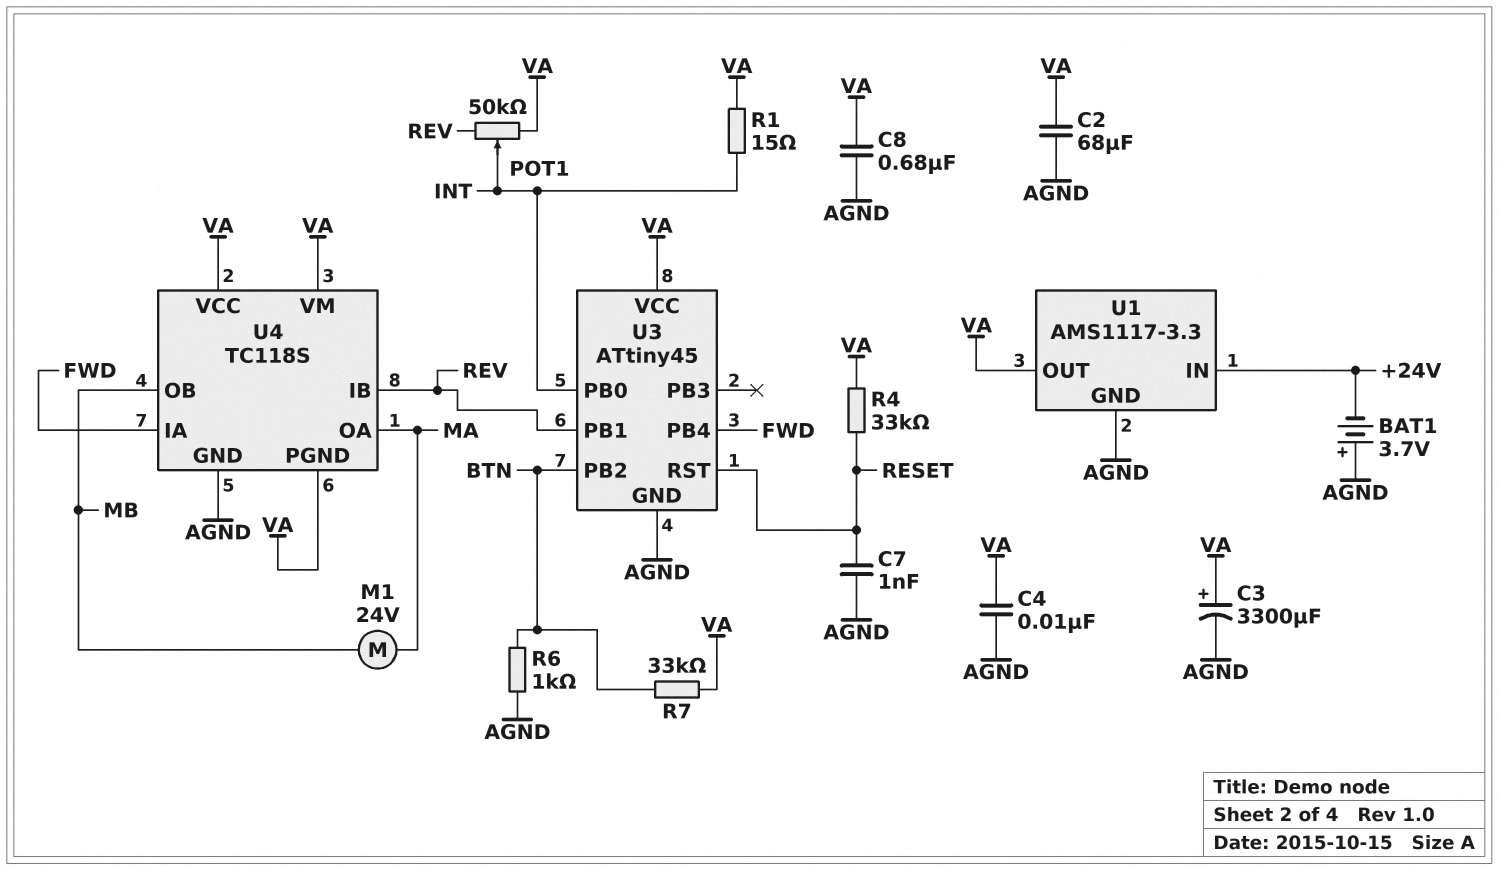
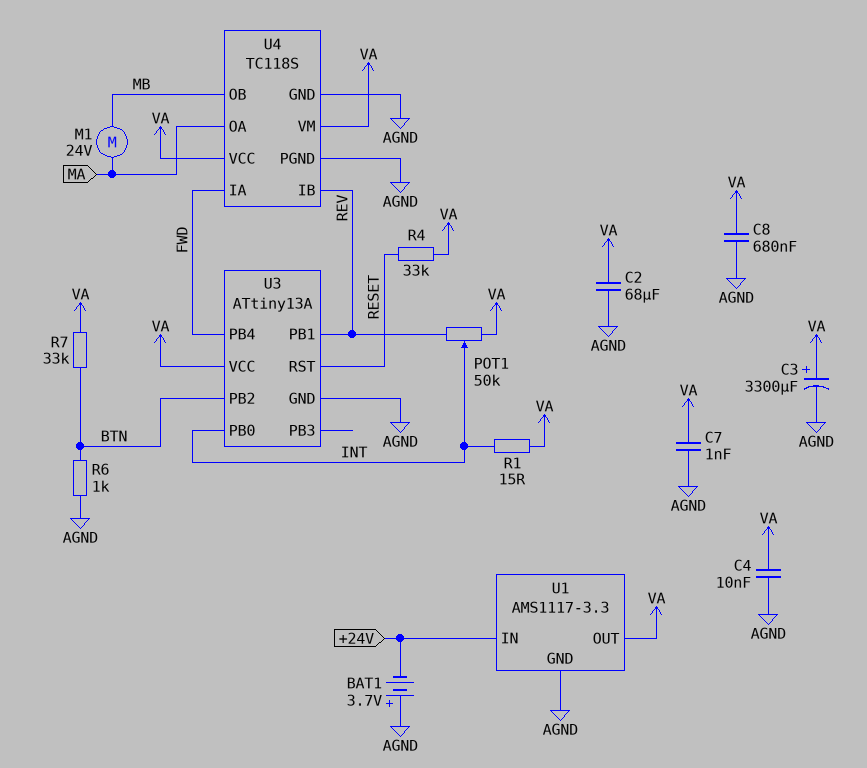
C7: 1nF (AGND, RESET) -> 1nF (AGND, VA)
U3: ATtiny45 -> ATtiny13A
U4 pin PGND: VA -> AGND

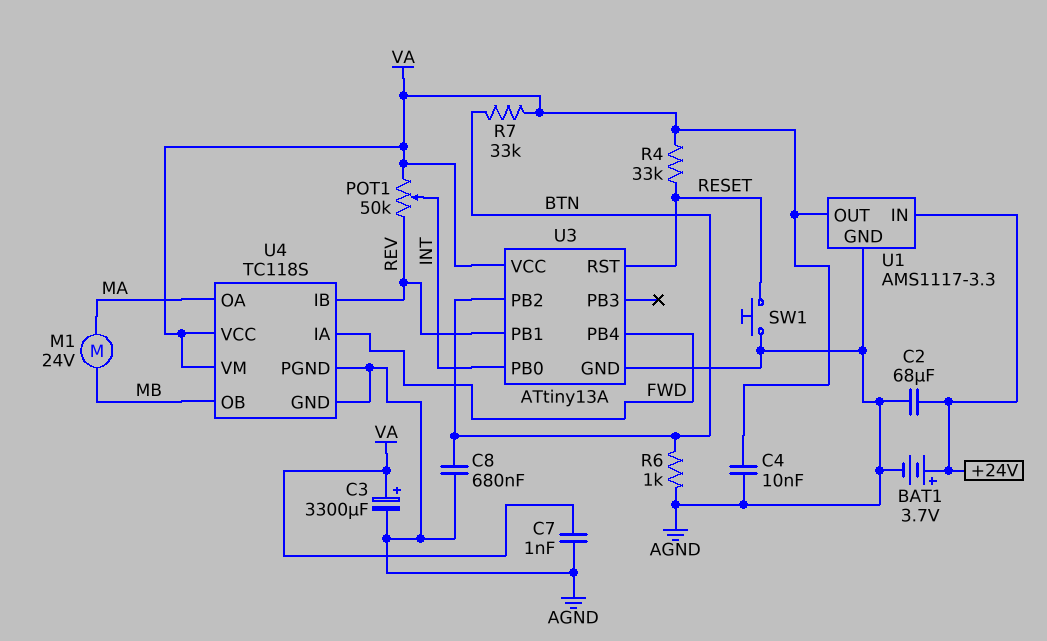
BAT1: 3.7V (plus AGND, minus +24V) -> 3.7V (plus +24V, minus AGND)
C2: 68uF (AGND, VA) -> 68uF (+24V, AGND)
C8: 680nF (AGND, VA) -> 680nF (AGND, BTN)
R1: 15 (INT, VA) -> none
SW1: none -> button (AGND, RESET)

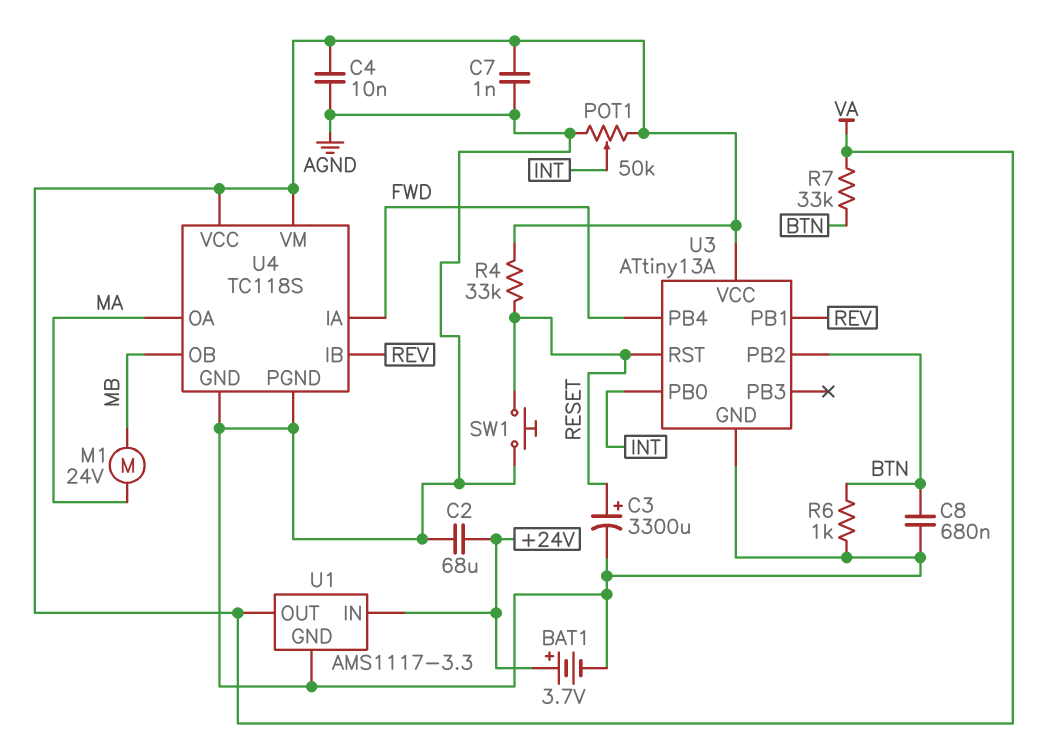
C3: 3300uF (plus VA, minus AGND) -> 3300uF (plus RESET, minus AGND)
POT1: 50k (REV, VA, wiper INT) -> 50k (AGND, VA, wiper INT)

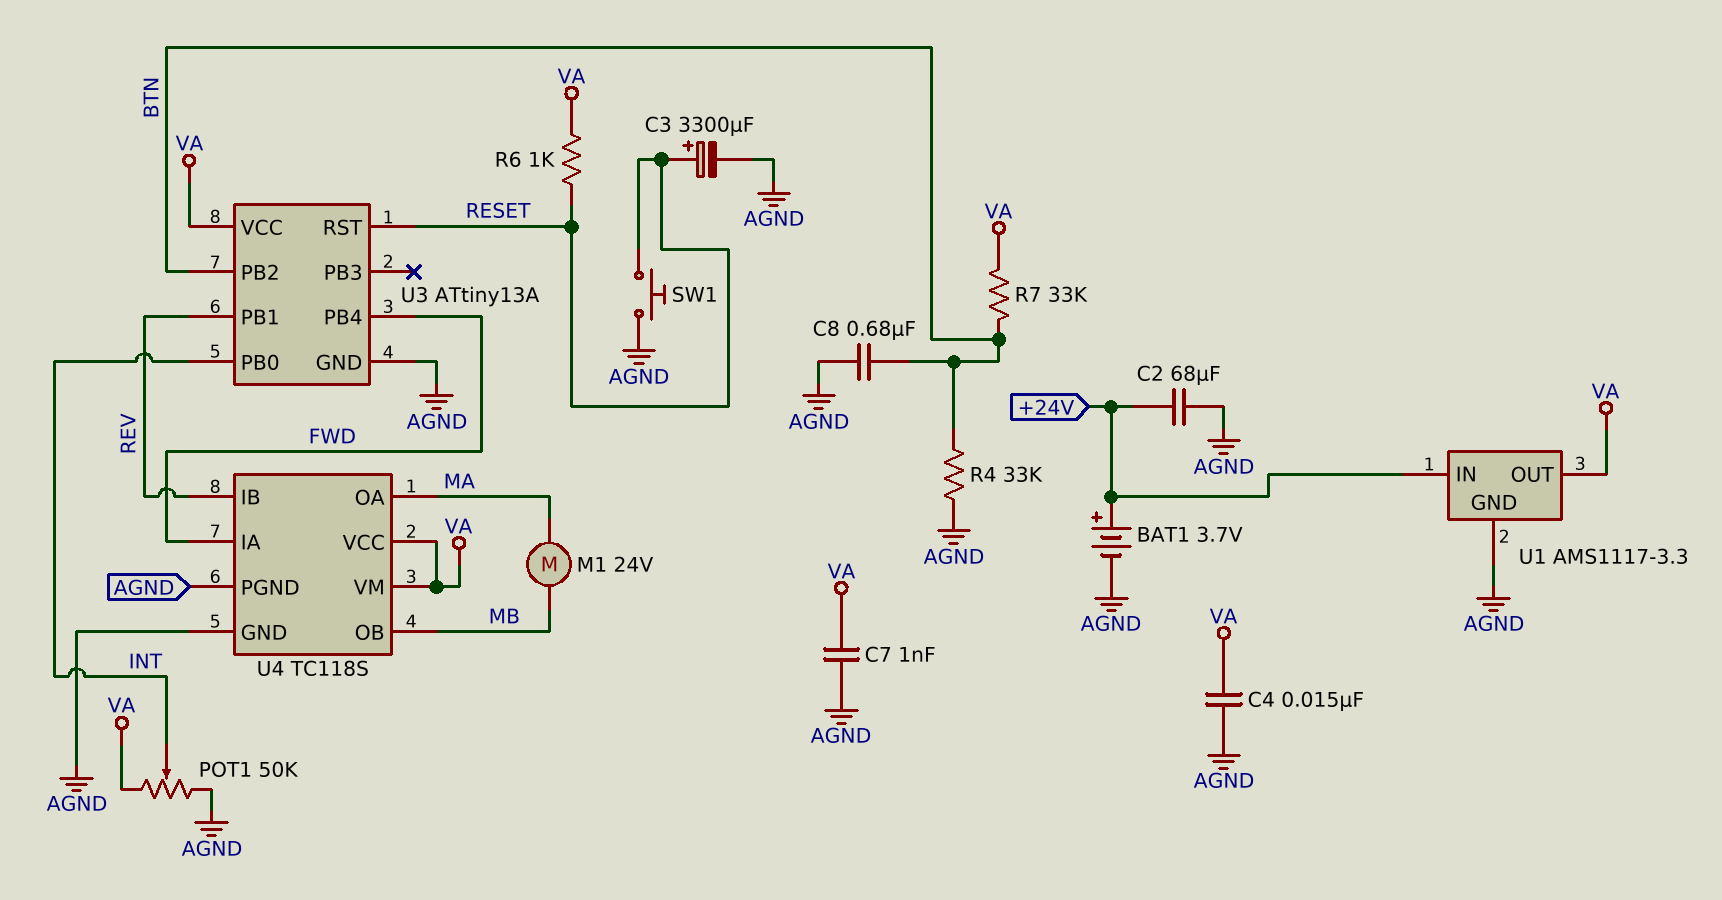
C4: 10nF (AGND, VA) -> 15nF (AGND, VA)
R4: 33k (RESET, VA) -> 33k (AGND, BTN)
R6: 1k (AGND, BTN) -> 1k (RESET, VA)

